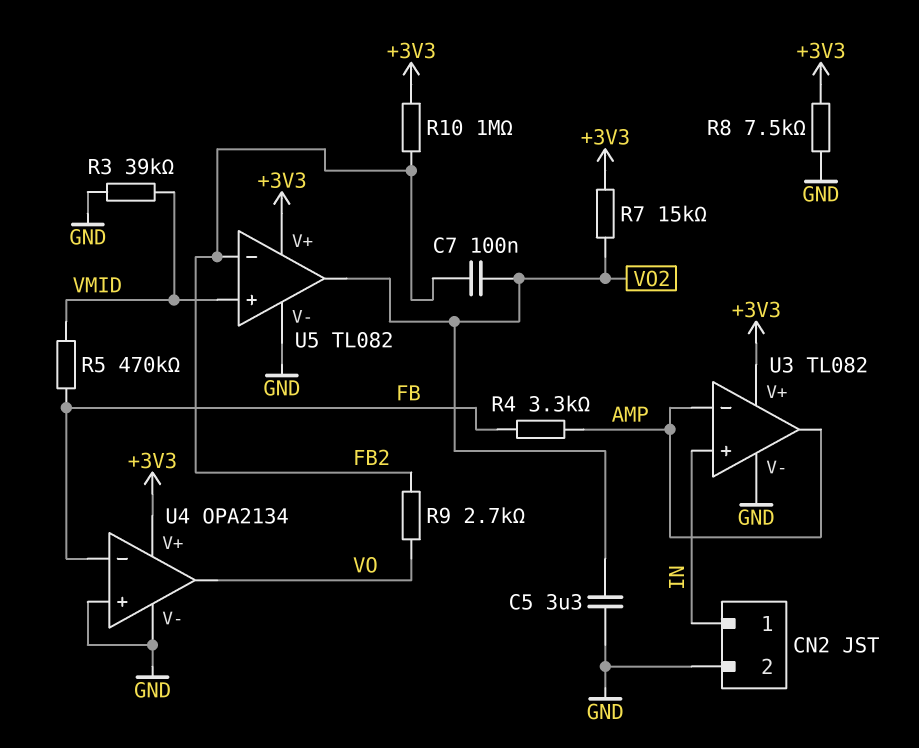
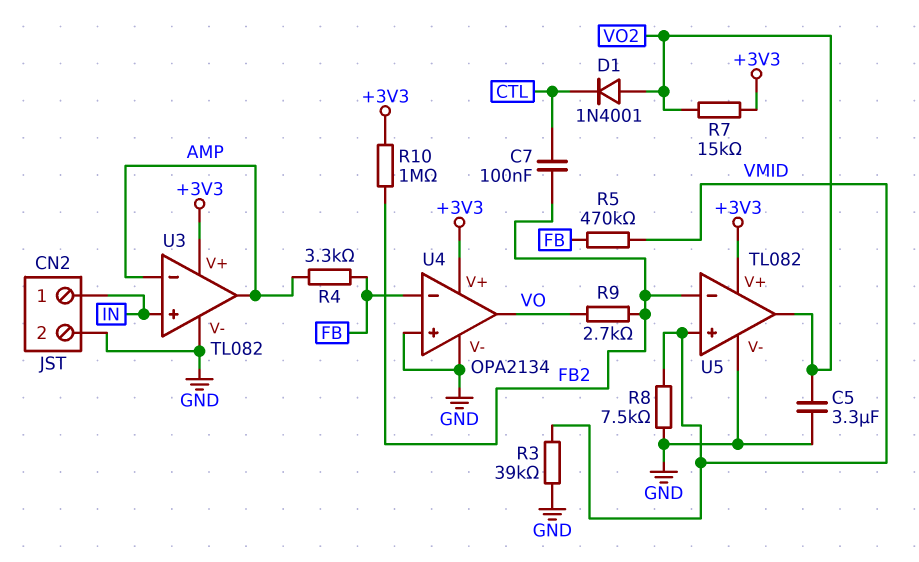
C7: 100nF (FB2, VO2) -> 100nF (CTL, FB2)
D1: none -> diode 1N4001 (A VO2, K CTL)
R8: 7.5k (+3V3, GND) -> 7.5k (GND, VMID)

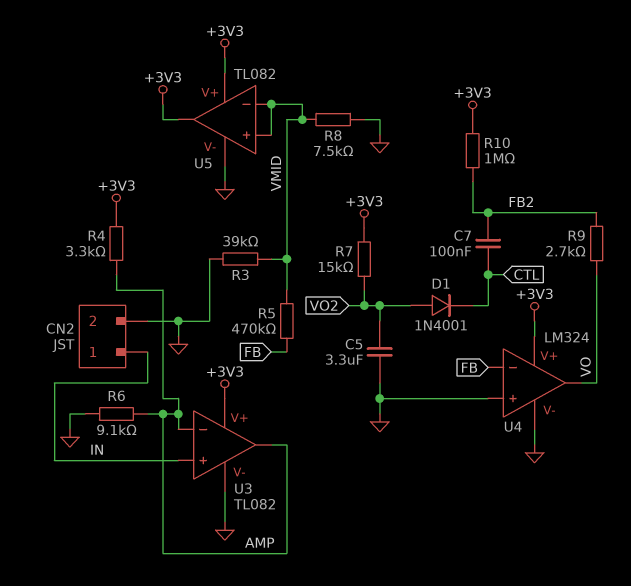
R4: 3.3k (AMP, FB) -> 3.3k (+3V3, AMP)
R6: none -> 9.1k (AMP, GND)
U4: OPA2134 -> LM324
U5 pin in-: FB2 -> VMID
U5 pin out: VO2 -> +3V3

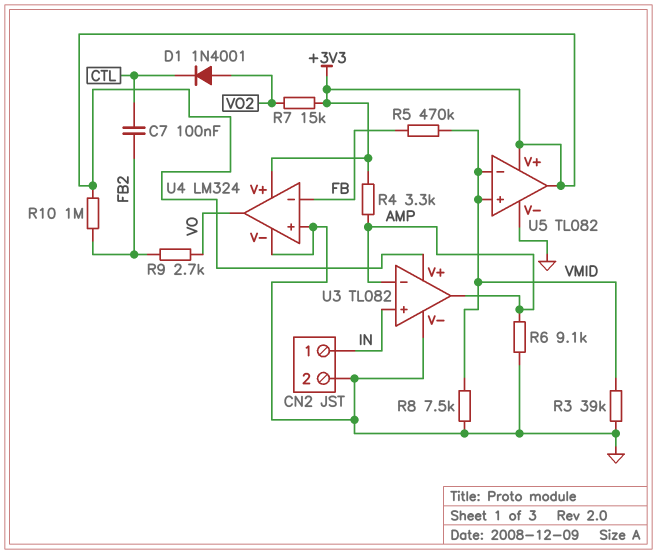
C5: 3.3uF (GND, VO2) -> none

